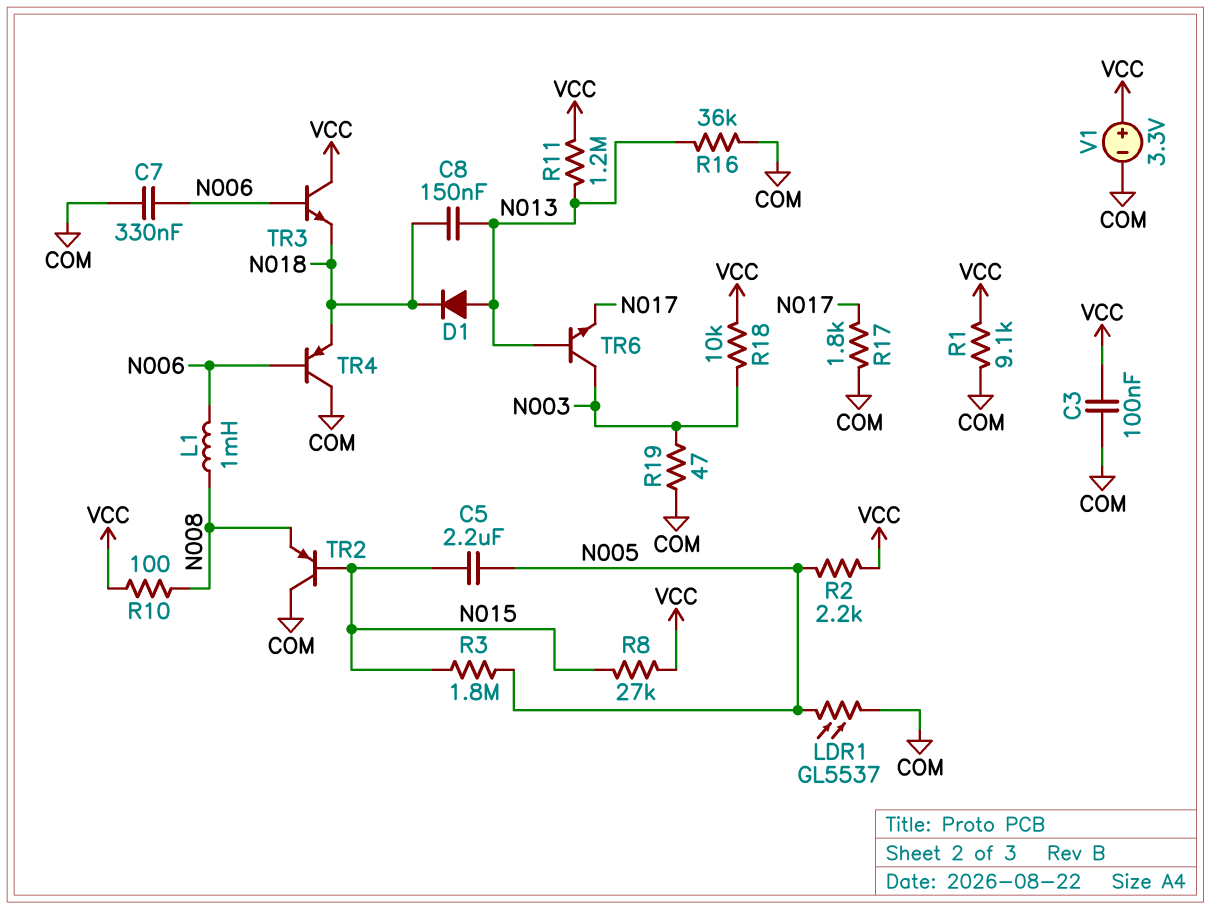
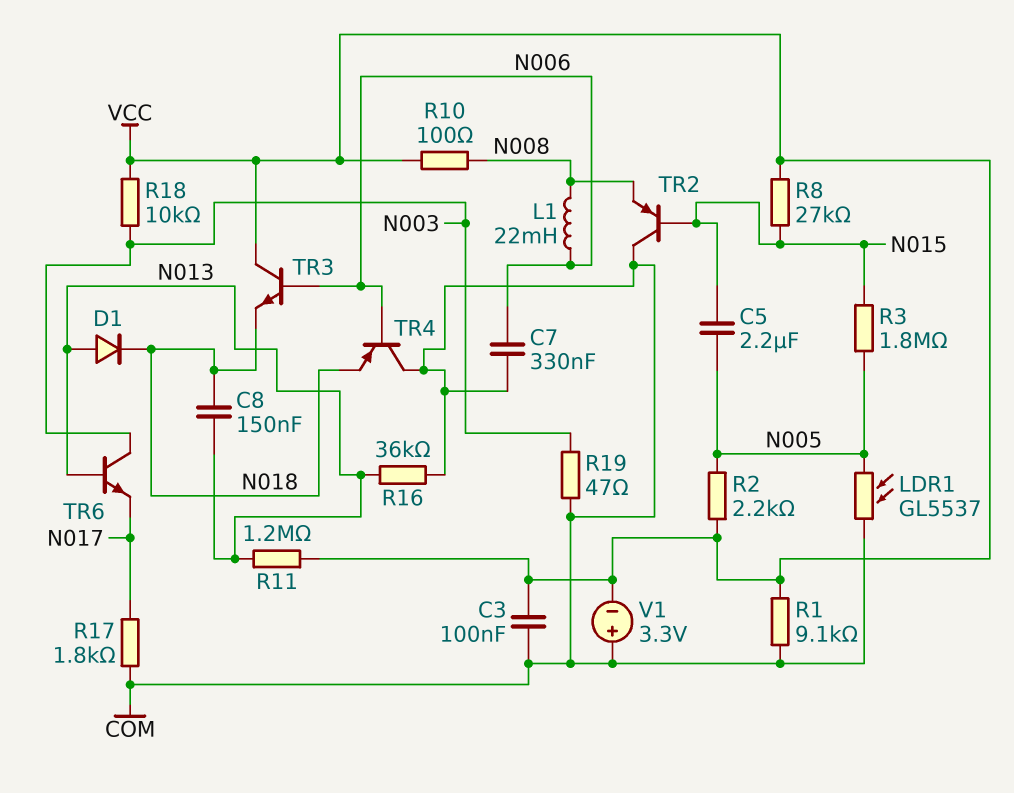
L1: 1mH (N006, N008) -> 22mH (N006, N008)
V1: 3.3V (plus VCC, minus COM) -> 3.3V (plus COM, minus VCC)

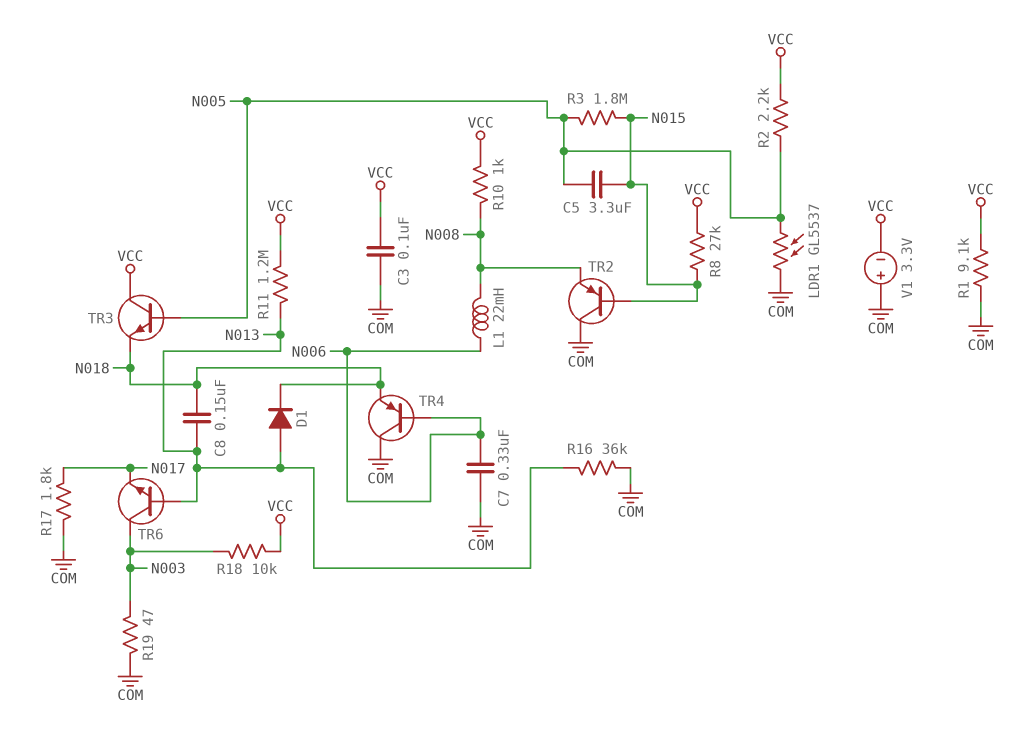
C5: 2.2uF (N005, N015) -> 3.3uF (N005, N015)
R10: 100 (N008, VCC) -> 1k (N008, VCC)
TR3: NPN (B N006, C VCC, E N018) -> NPN (B N005, C VCC, E N018)

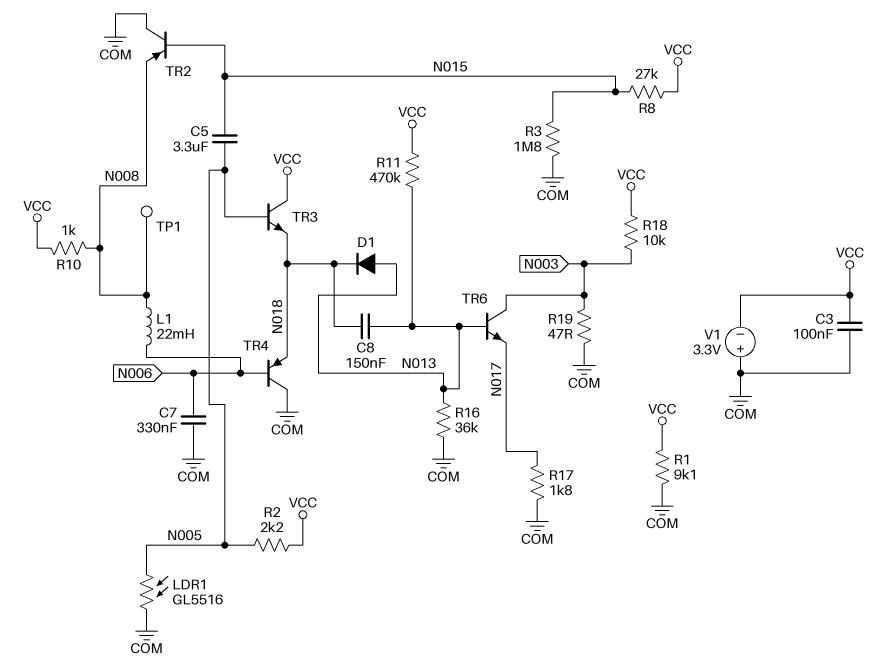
LDR1: GL5537 (COM, N005) -> GL5516 (COM, N005)
R3: 1.8M (N005, N015) -> 1.8M (COM, N015)
R11: 1.2M (N013, VCC) -> 470k (N013, VCC)
TP1: none -> test point (N008)

